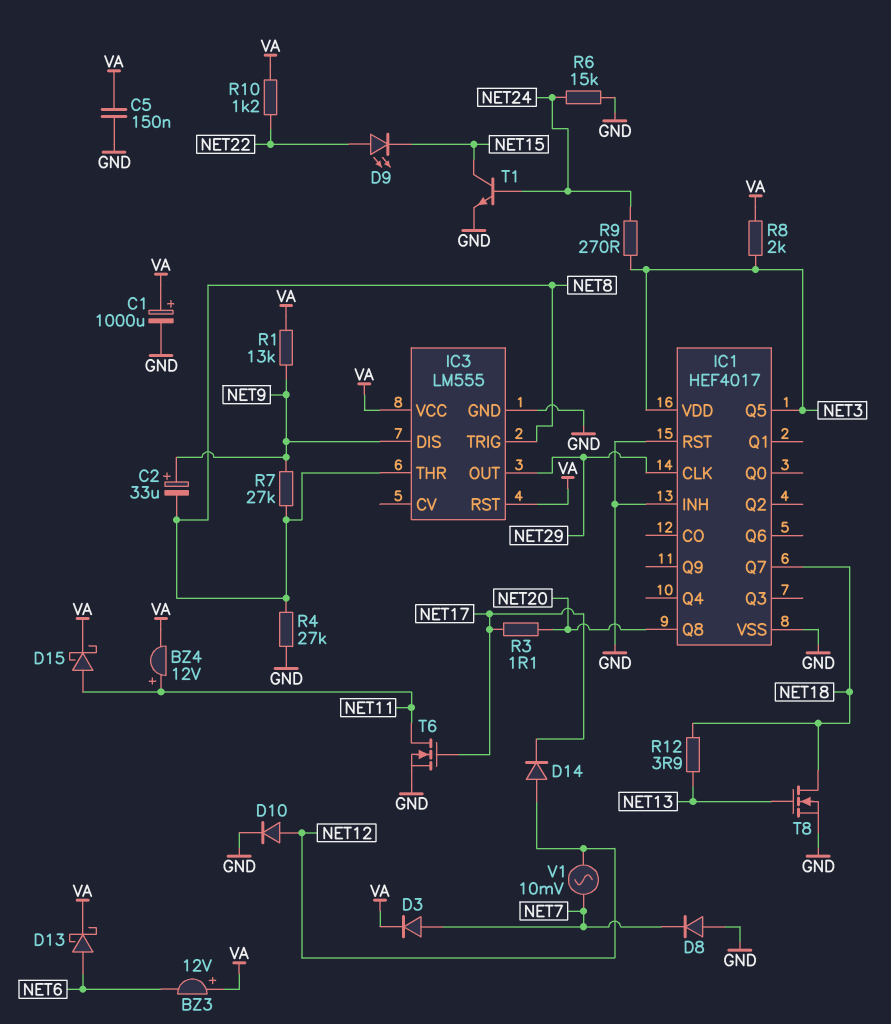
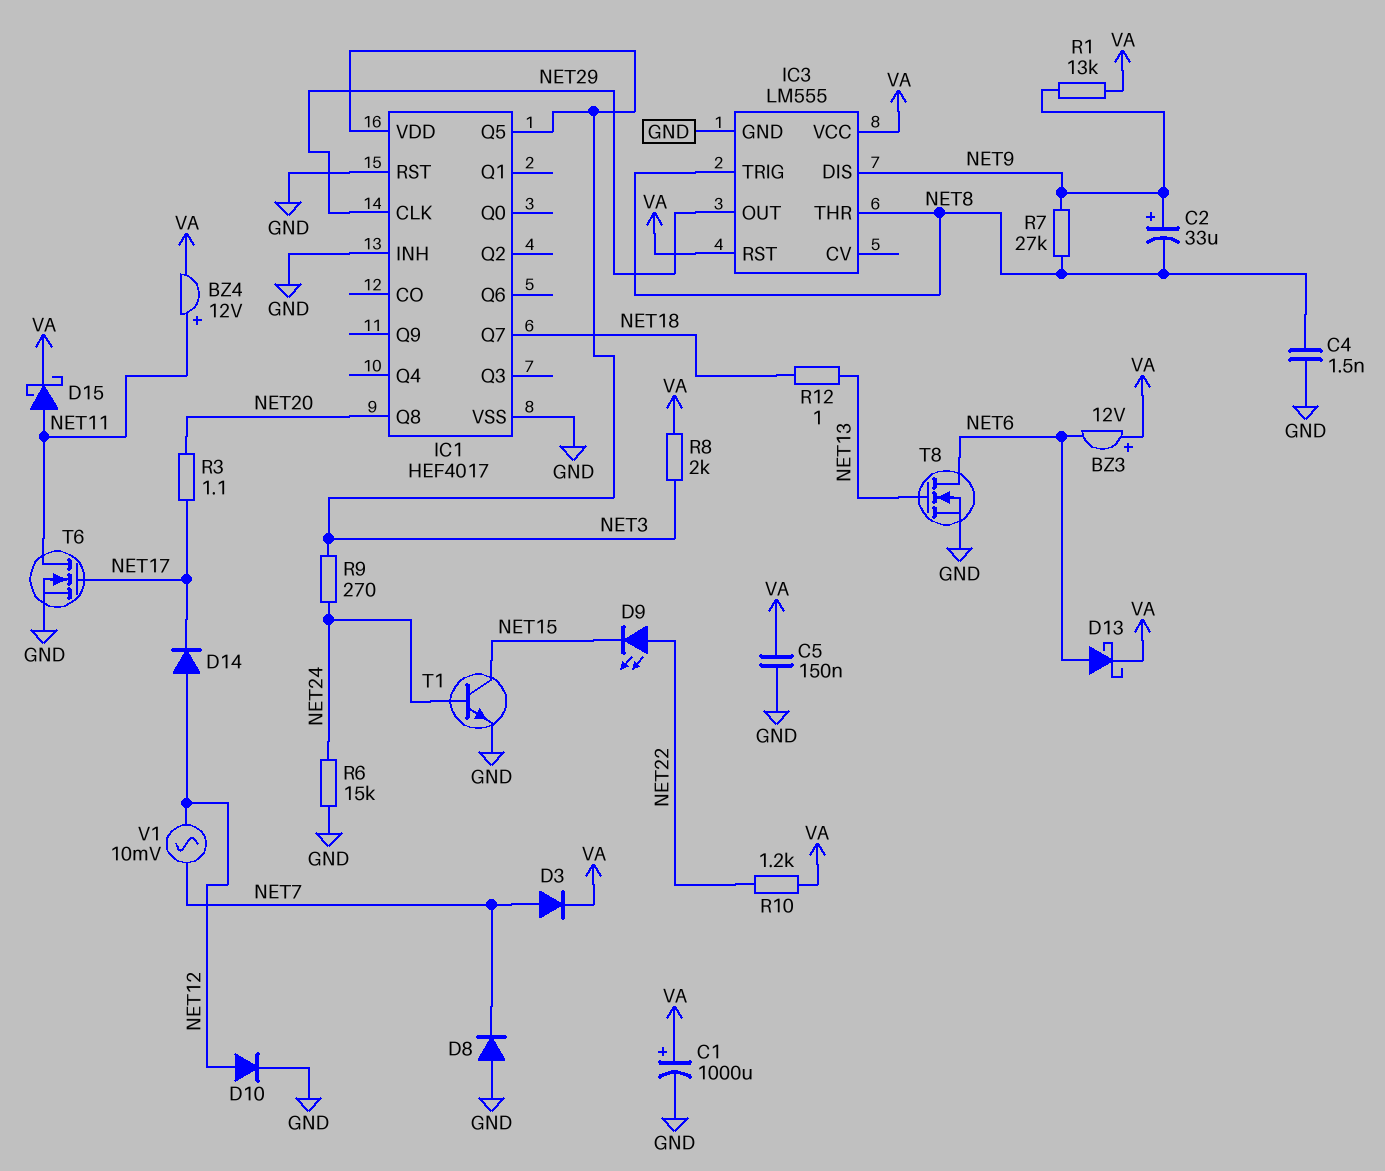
C4: none -> 1.5nF (GND, NET8)
R4: 27k (GND, NET8) -> none
R12: 3.9 (NET13, NET18) -> 1 (NET13, NET18)
T8: NMOS (G NET13, D NET18, S GND) -> NMOS (G NET13, D NET6, S GND)

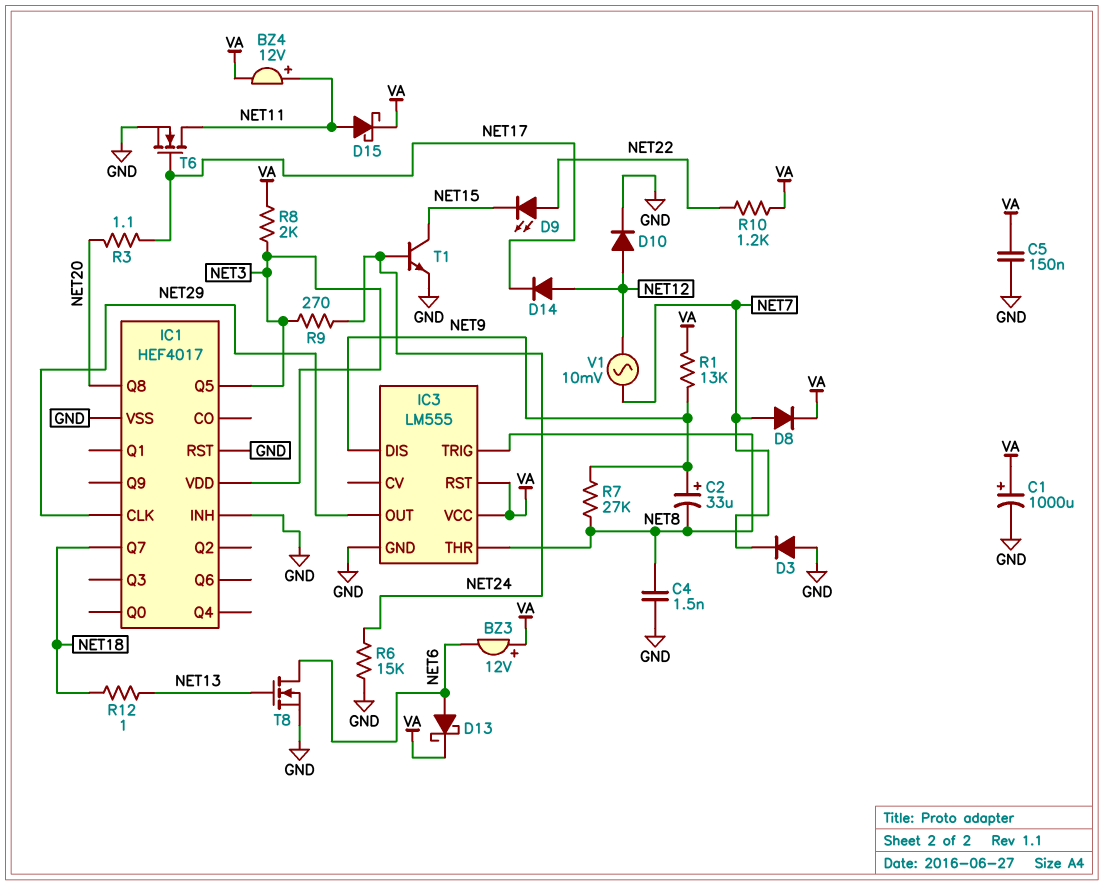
D3: diode (A NET7, K VA) -> diode (A GND, K NET7)
D8: diode (A GND, K NET7) -> diode (A NET7, K VA)

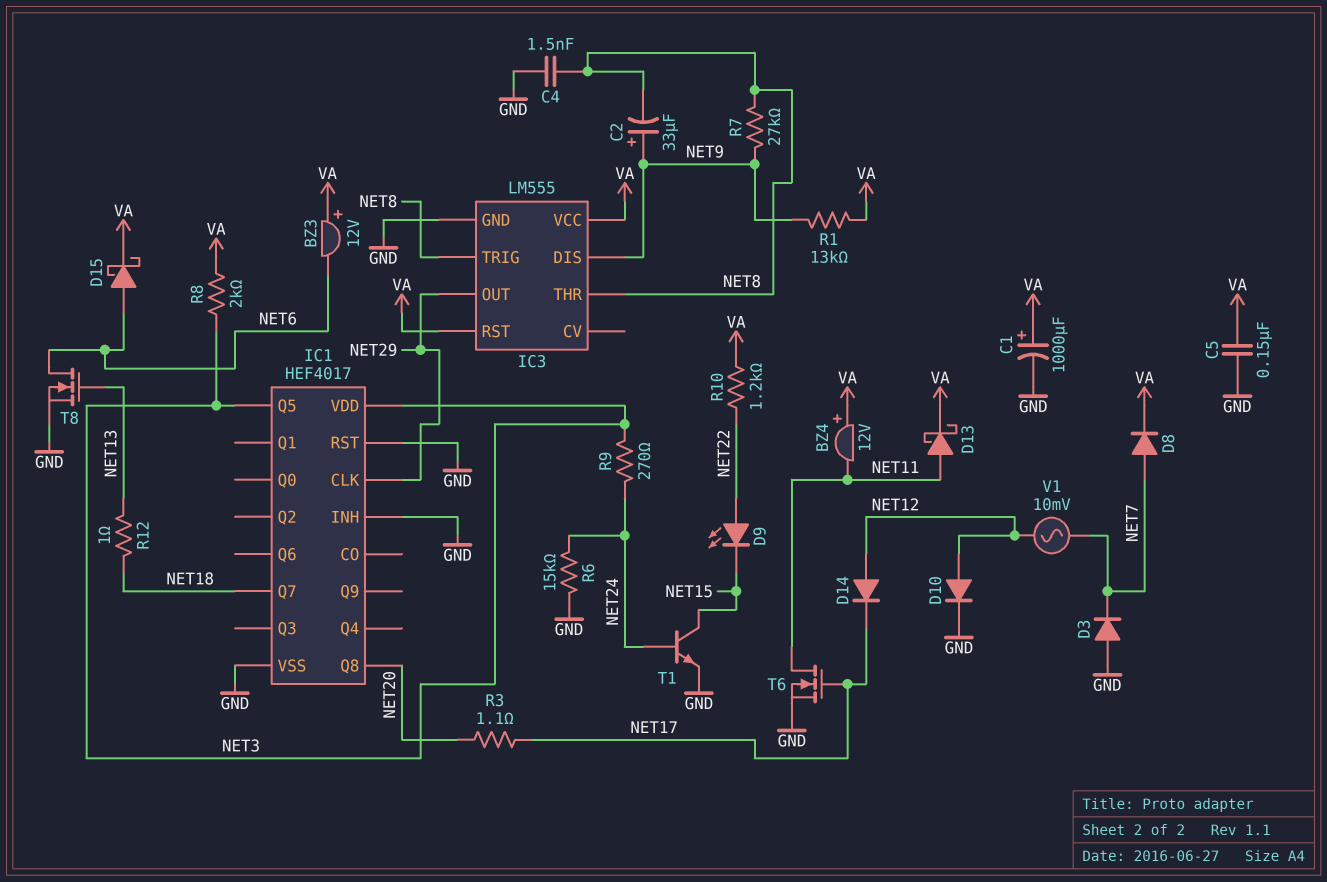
BZ4: buzzer 12V (plus NET11, minus VA) -> buzzer 12V (plus VA, minus NET11)
D13: schottky (A NET6, K VA) -> schottky (A NET11, K VA)
D15: schottky (A NET11, K VA) -> schottky (A NET6, K VA)

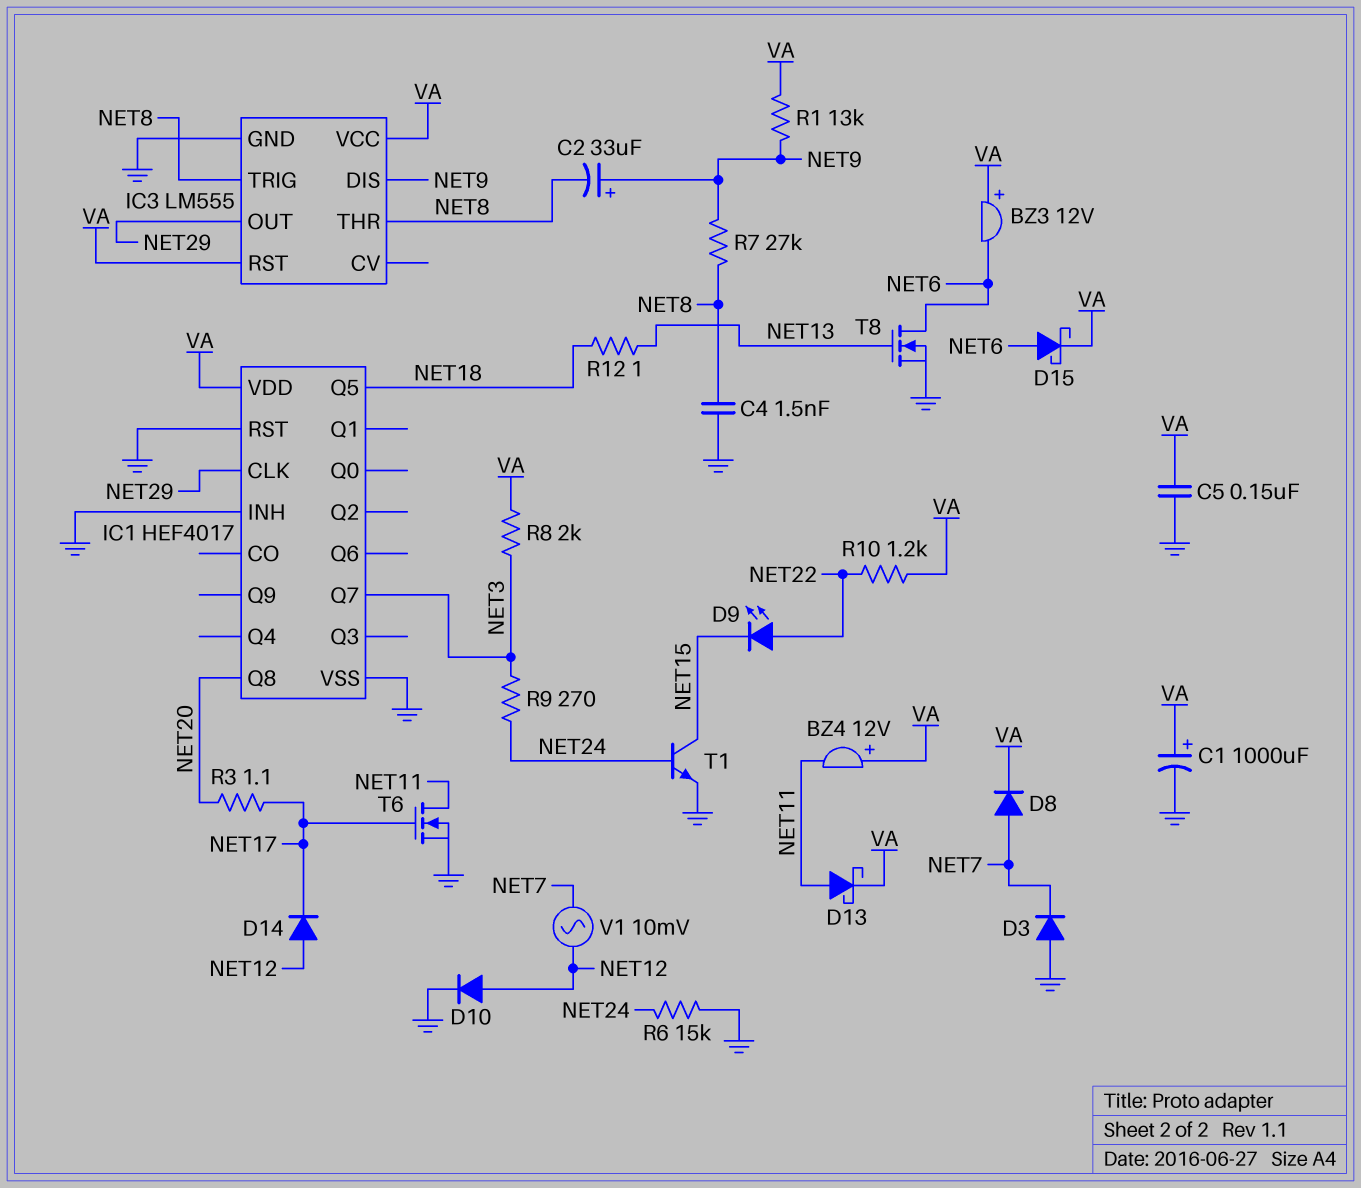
IC1 pin Q5: NET3 -> NET18
IC1 pin Q7: NET18 -> NET3
IC1 pin VDD: NET3 -> VA

